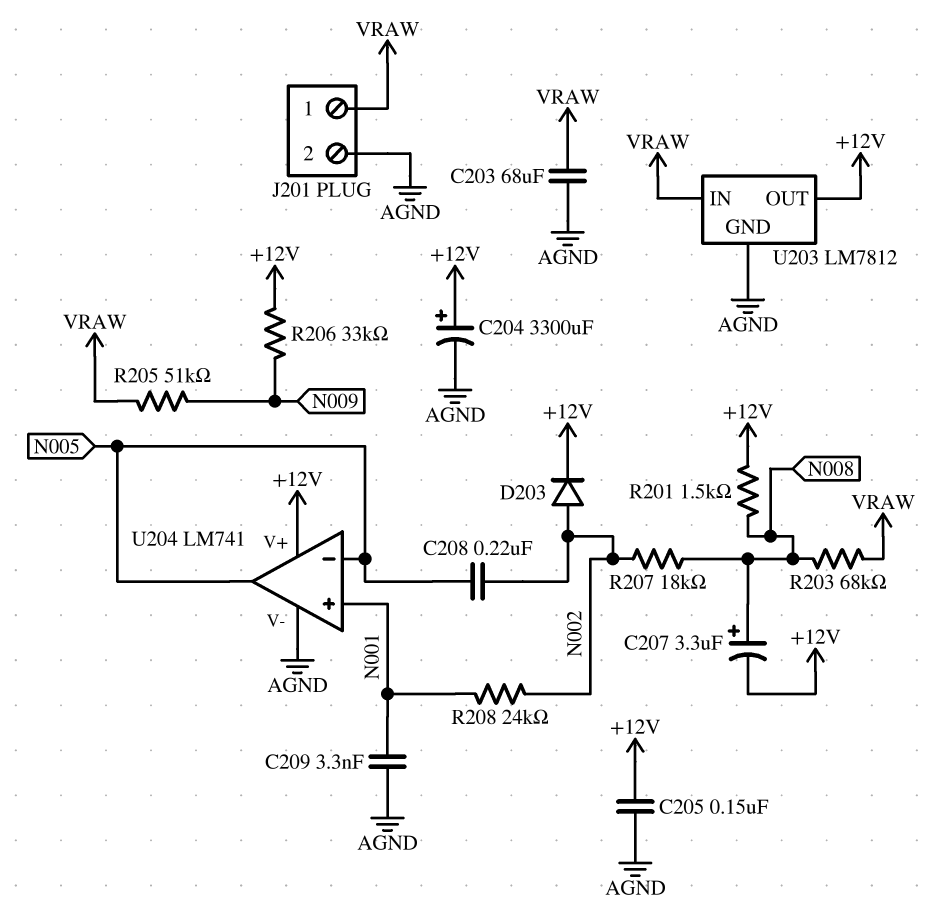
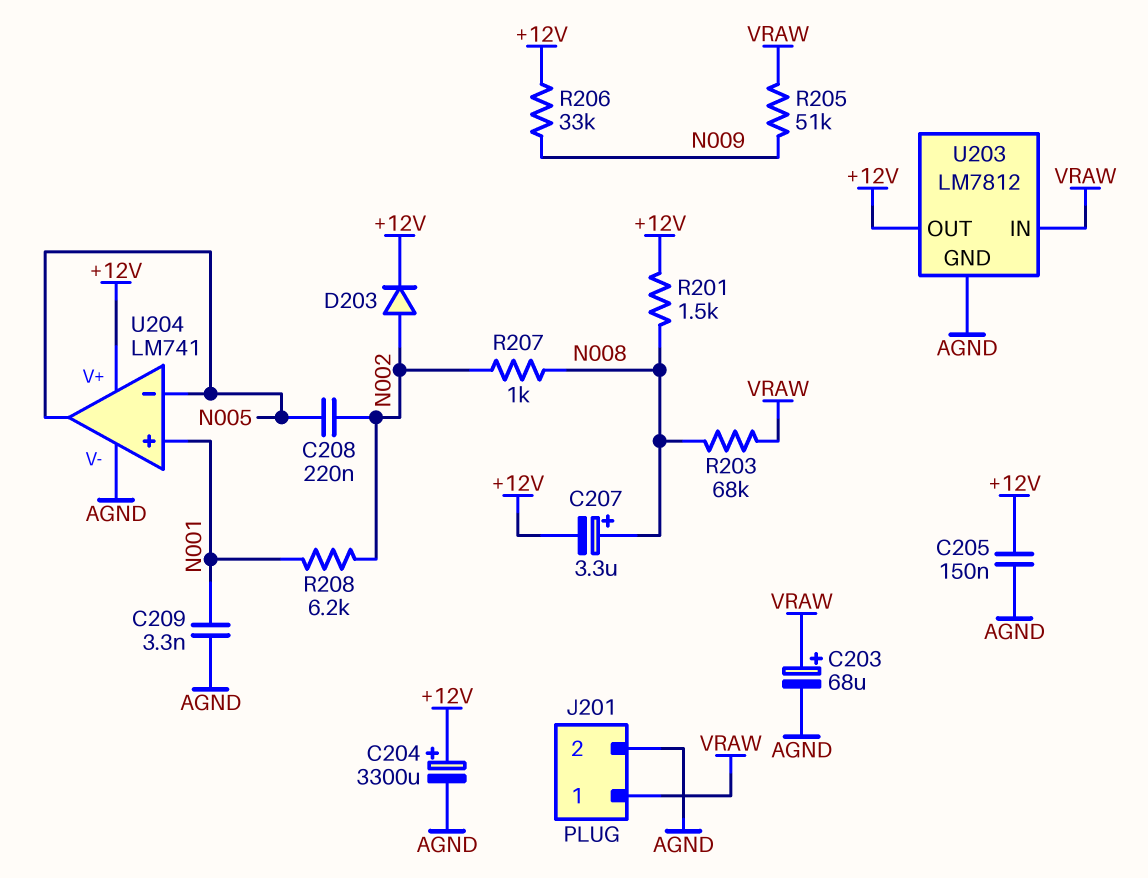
C203: 68uF (AGND, VRAW) -> 68uF (plus VRAW, minus AGND)
R207: 18k (N002, N008) -> 1k (N002, N008)
R208: 24k (N001, N002) -> 6.2k (N001, N002)

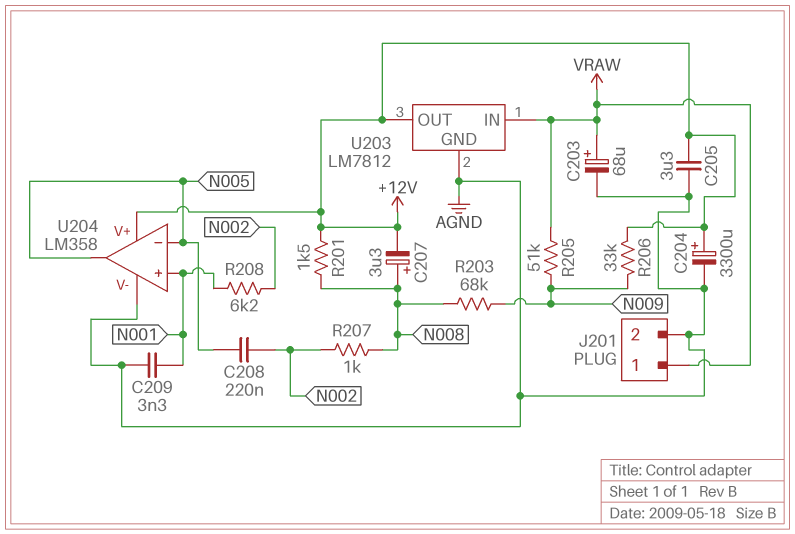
C205: 150nF (+12V, AGND) -> 3.3uF (+12V, AGND)
D203: diode (A N002, K +12V) -> none
R203: 68k (N008, VRAW) -> 68k (N008, N009)
U204: LM741 -> LM358

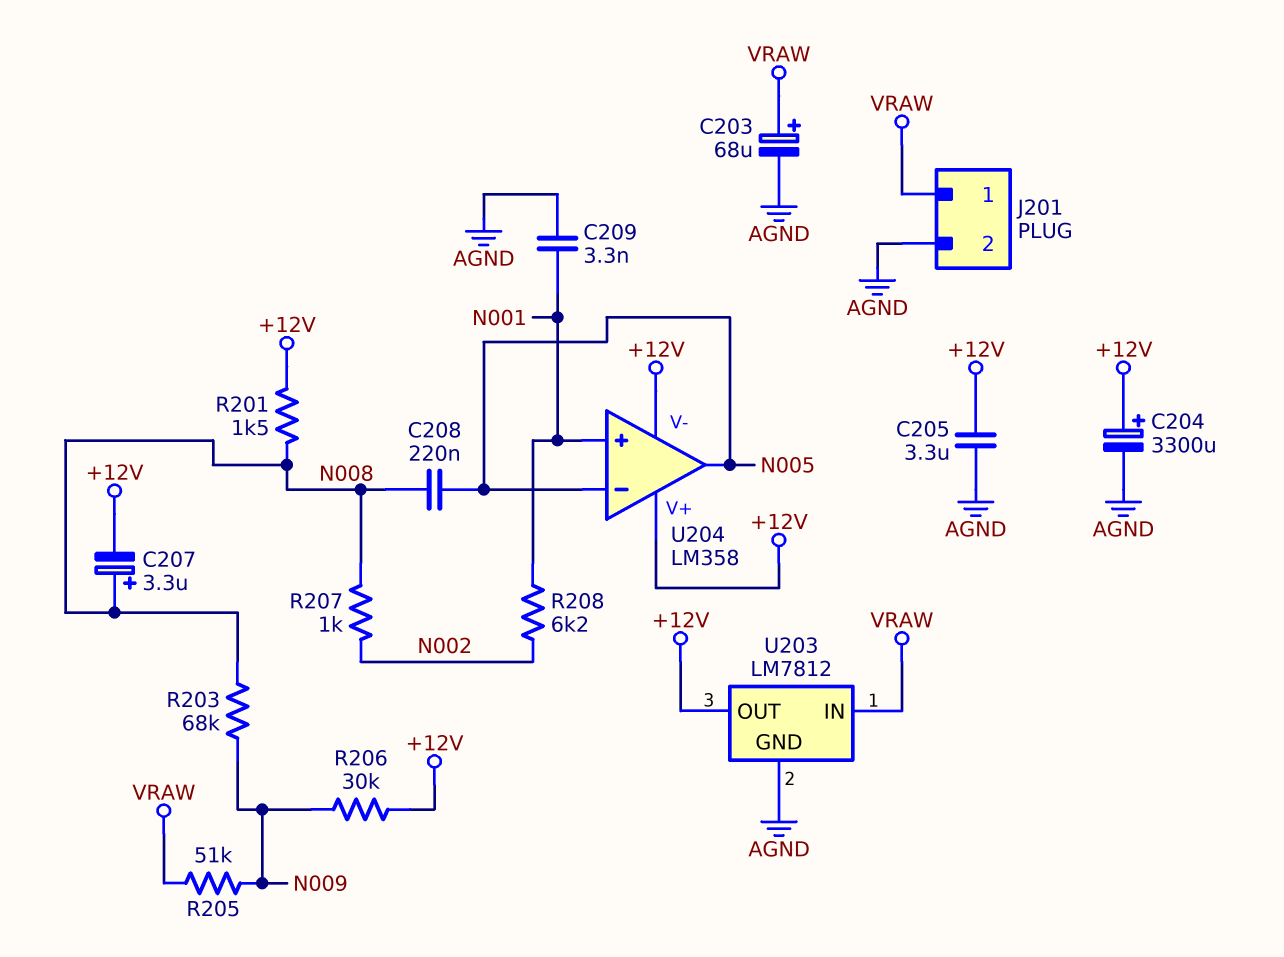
C208: 220nF (N002, N005) -> 220nF (N005, N008)
R206: 33k (+12V, N009) -> 30k (+12V, N009)
U204 pin V-: AGND -> +12V

